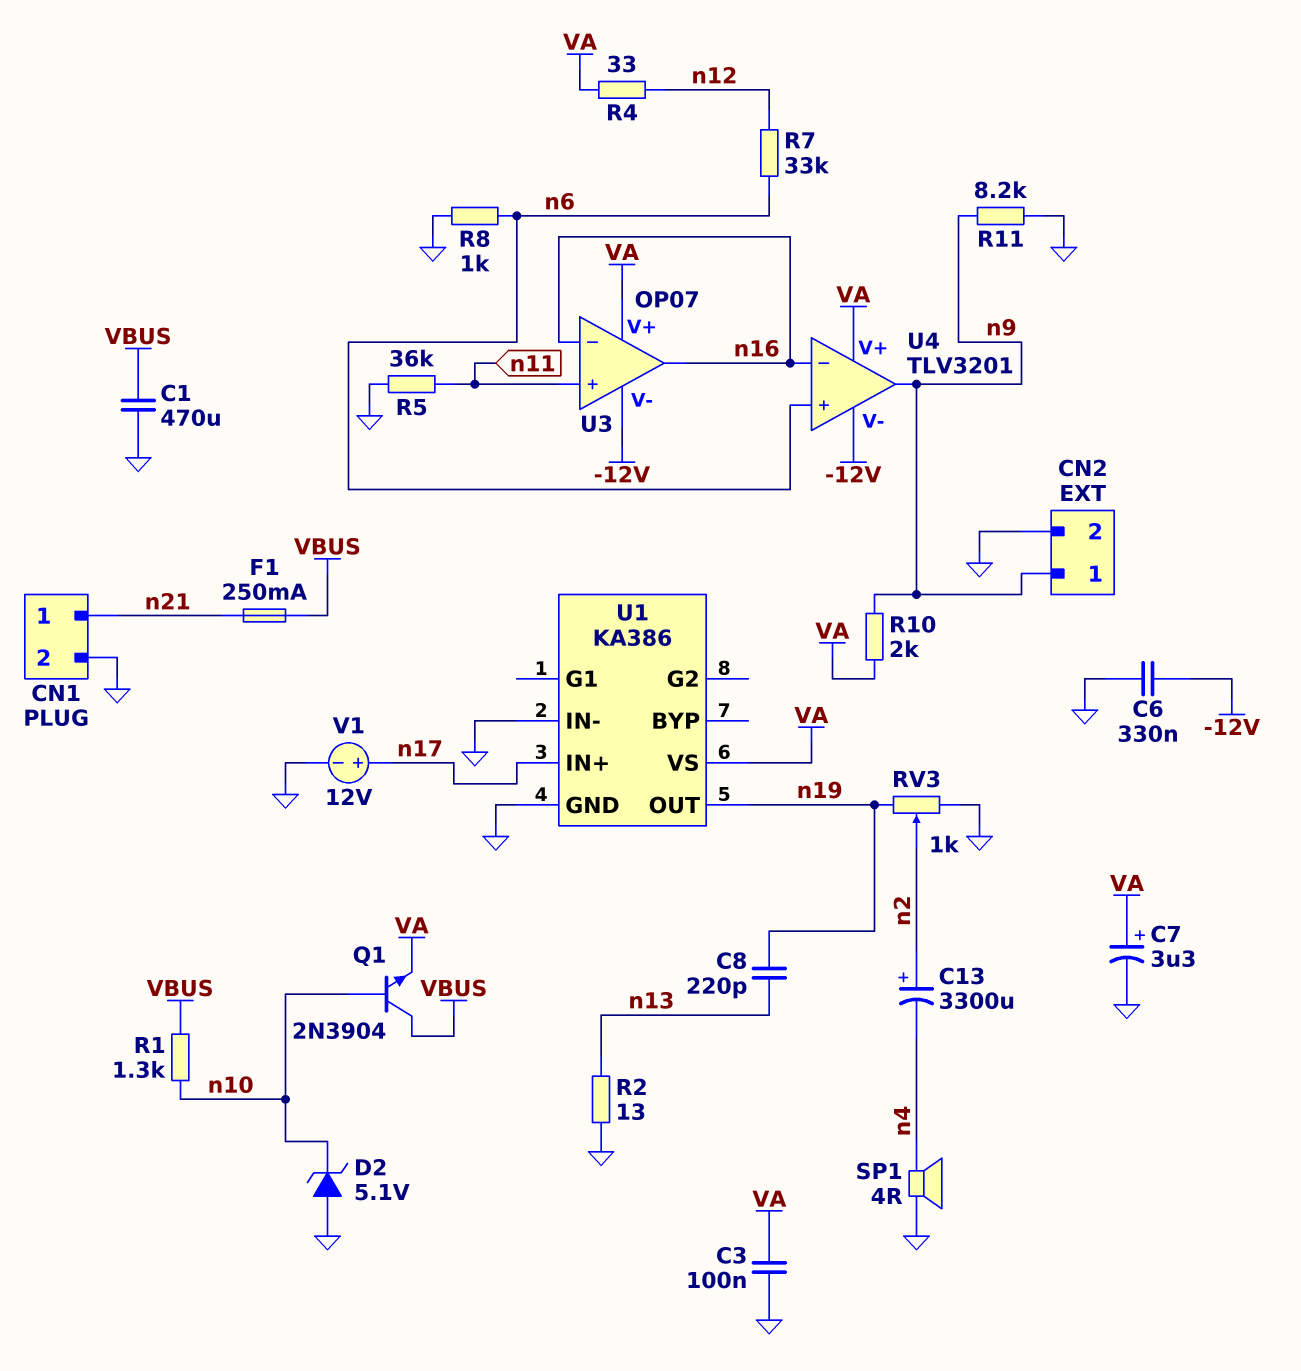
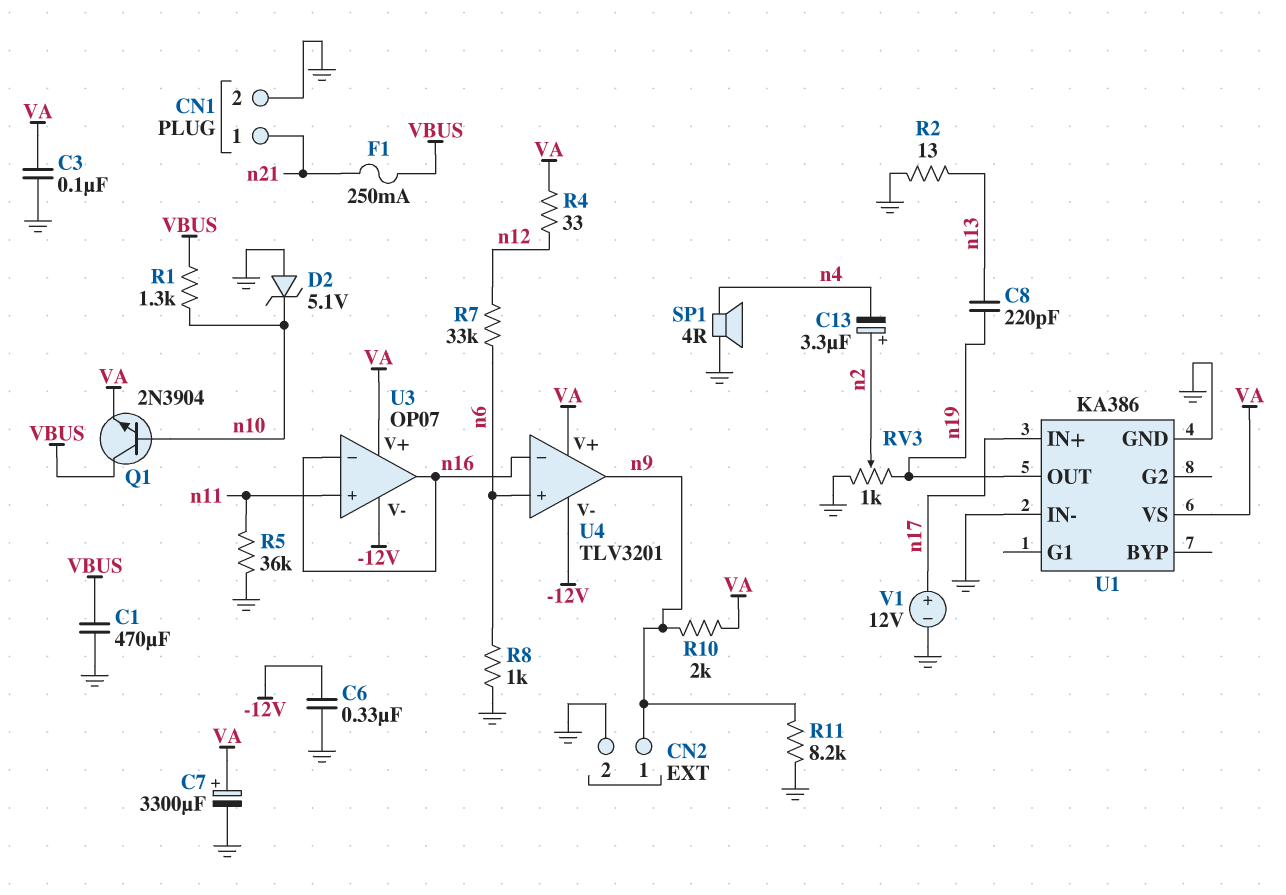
C7: 3.3uF (plus VA, minus GND) -> 3300uF (plus VA, minus GND)
C13: 3300uF (plus n2, minus n4) -> 3.3uF (plus n2, minus n4)

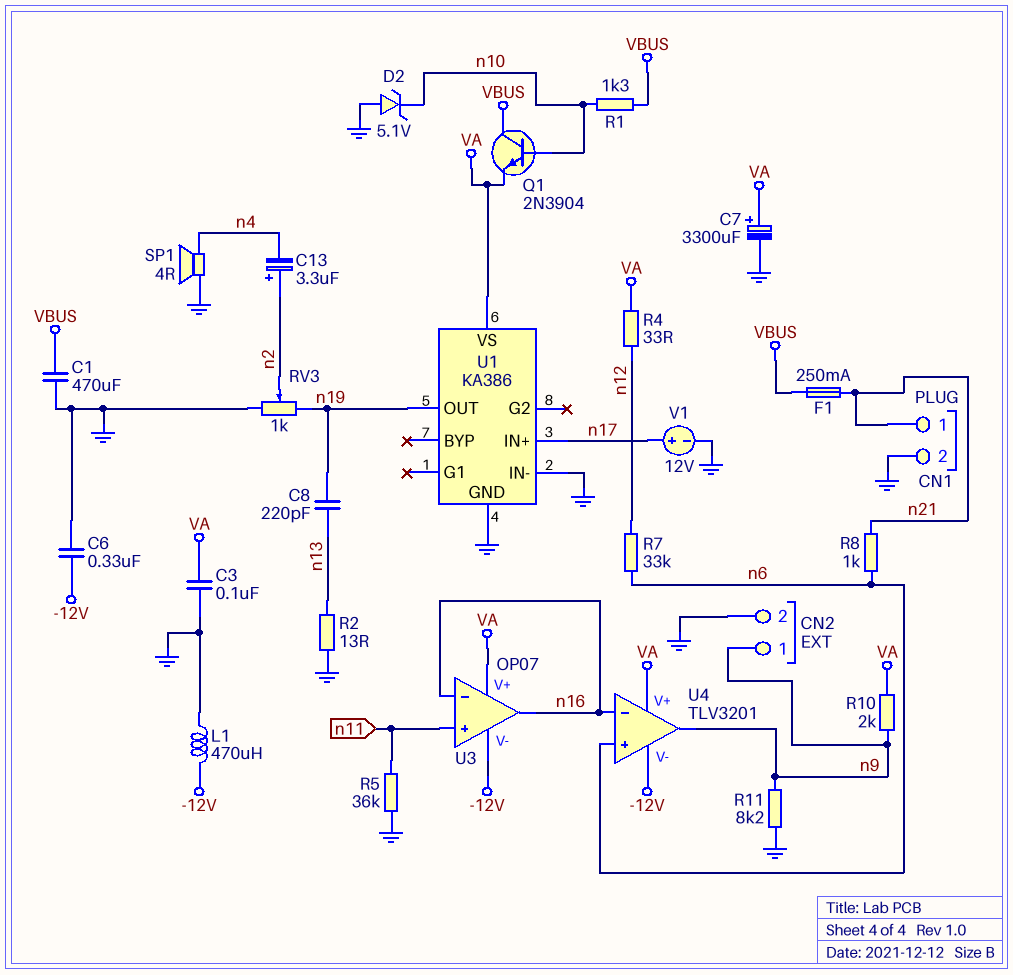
L1: none -> 470uH (-12V, GND)
R8: 1k (GND, n6) -> 1k (n6, n21)

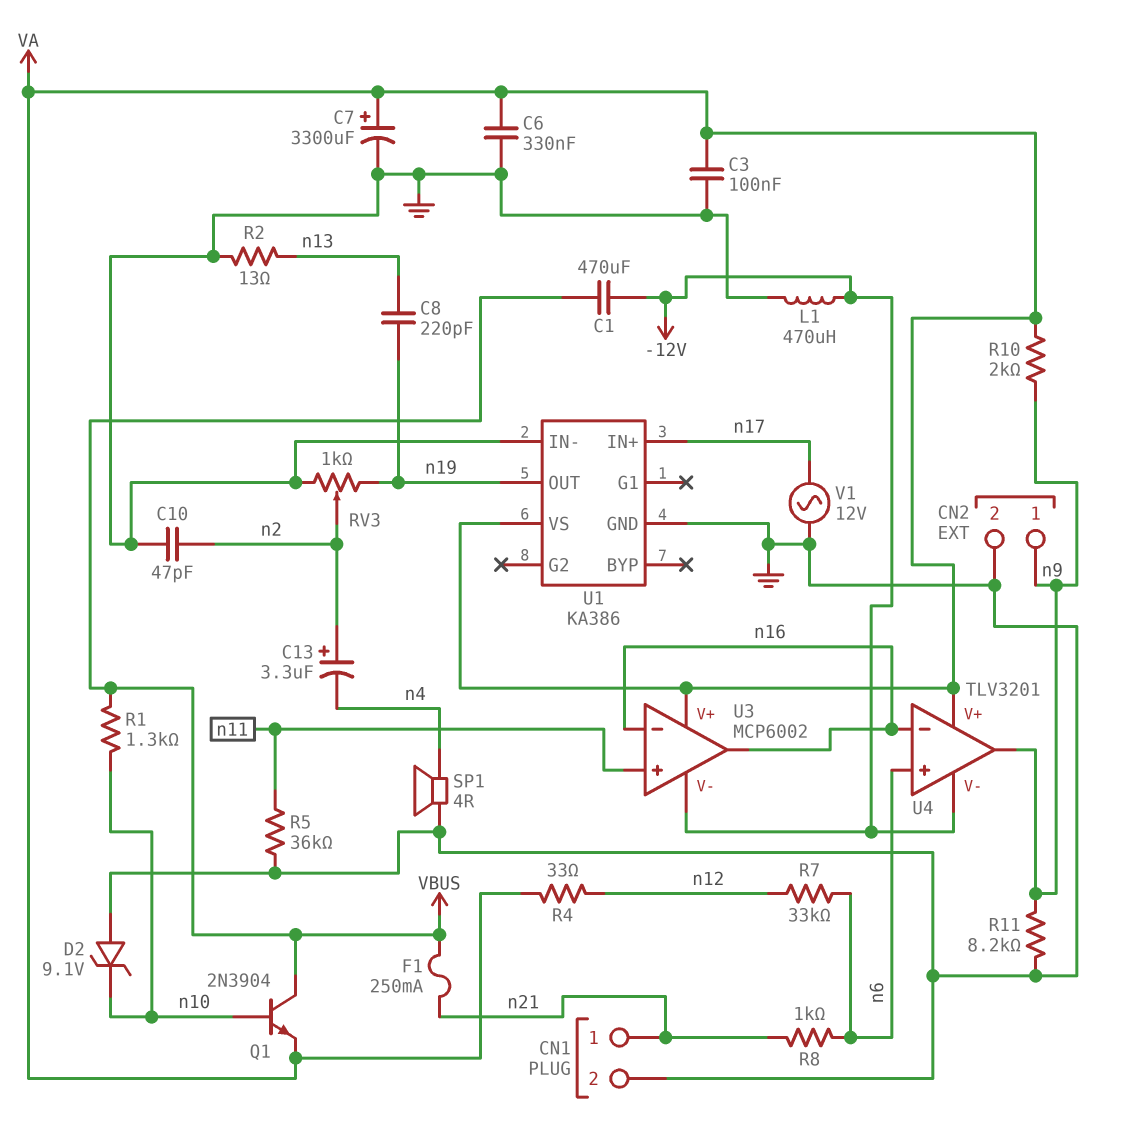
C1: 470uF (GND, VBUS) -> 470uF (-12V, VBUS)
C6: 330nF (-12V, GND) -> 330nF (GND, VA)
C10: none -> 47pF (GND, n2)
D2: zener 5.1V (A GND, K n10) -> zener 9.1V (A GND, K n10)
U3: OP07 -> MCP6002
V1: 12V (plus n17, minus GND) -> AC 12V (GND, n17)

